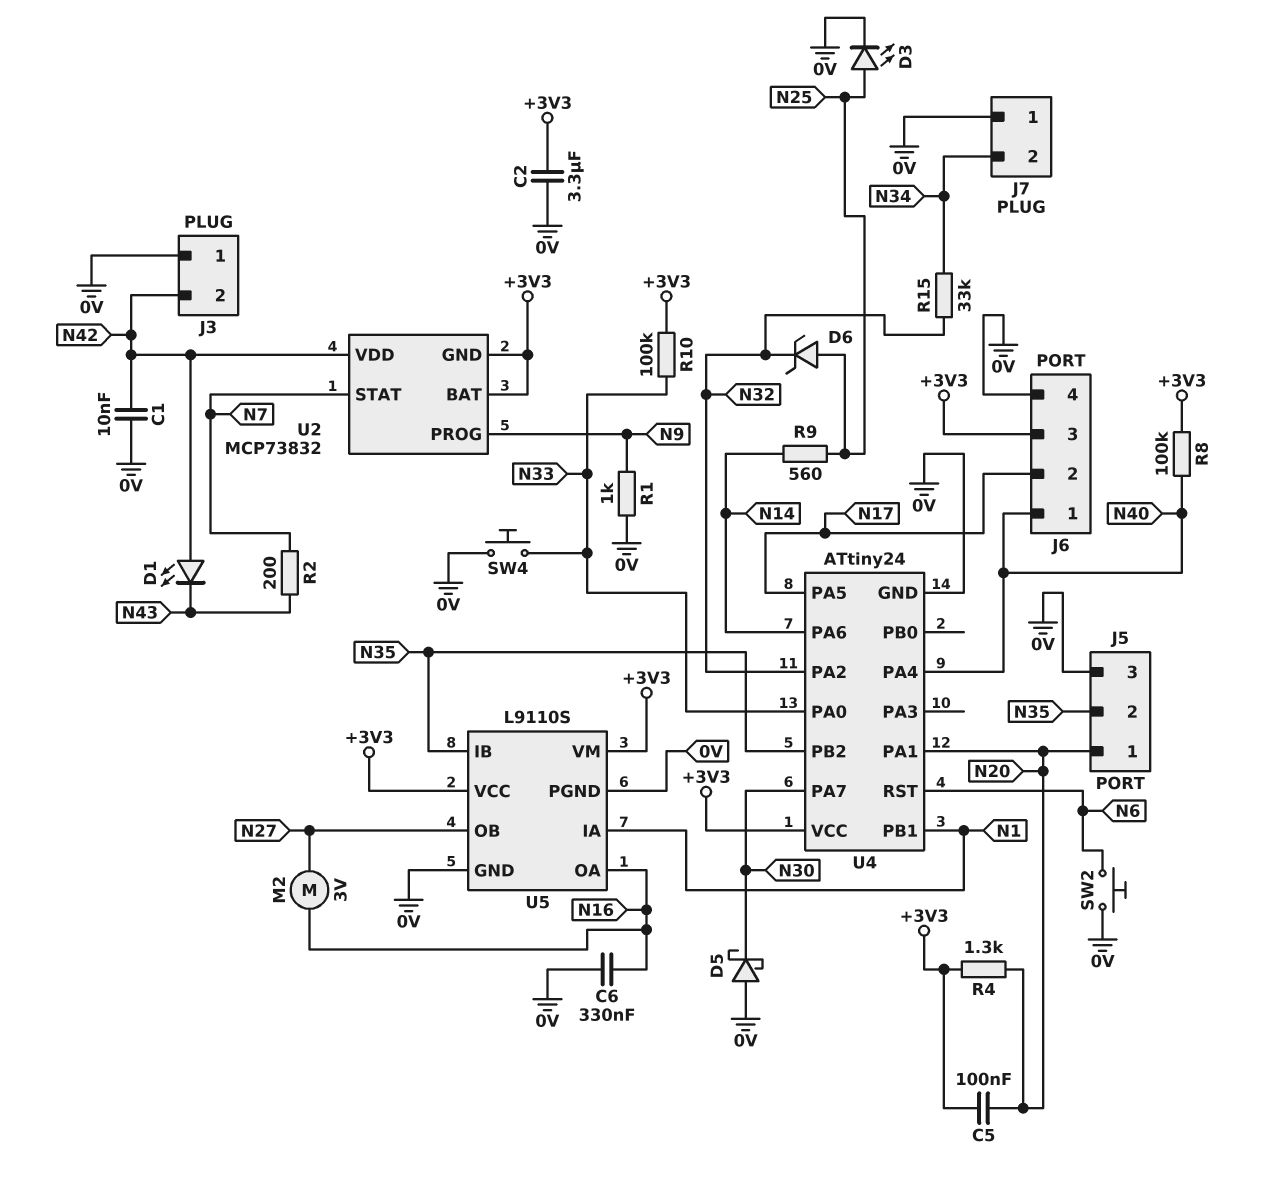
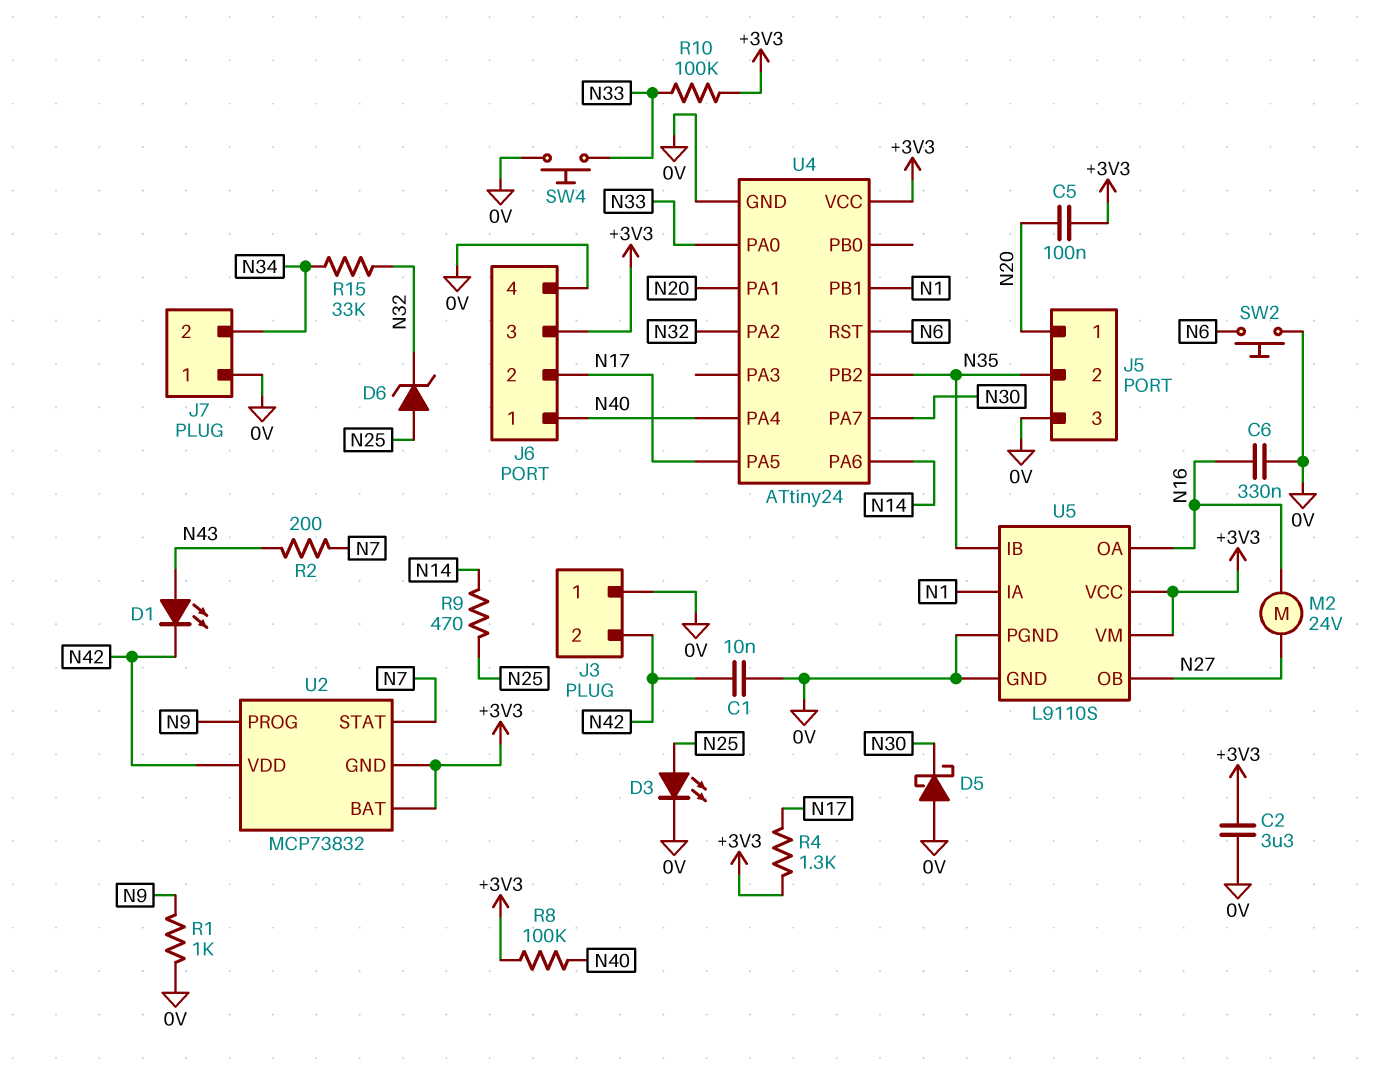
D1: LED (A N42, K N43) -> LED (A N43, K N42)
M2: motor 3V (N16, N27) -> motor 24V (N16, N27)
R4: 1.3k (+3V3, N20) -> 1.3k (+3V3, N17)
R9: 560 (N14, N25) -> 470 (N14, N25)

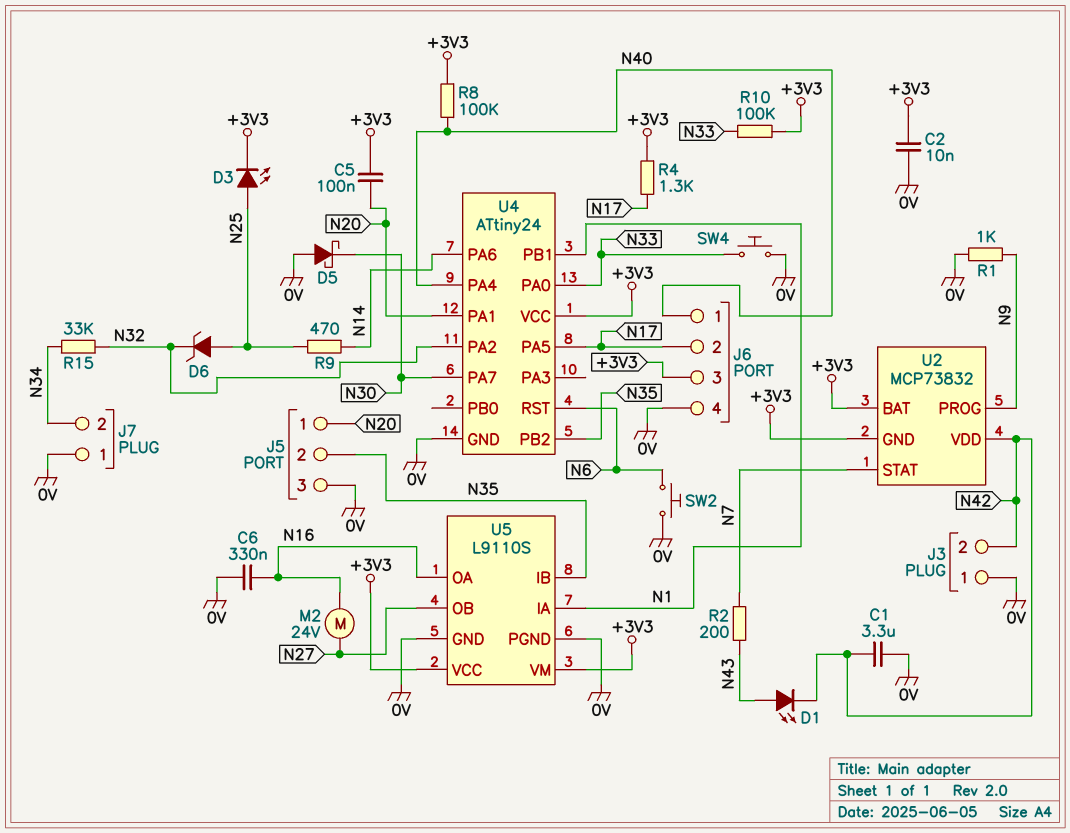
C1: 10nF (0V, N42) -> 3.3uF (0V, N42)
C2: 3.3uF (+3V3, 0V) -> 10nF (+3V3, 0V)
D3: LED (A N25, K 0V) -> LED (A N25, K +3V3)

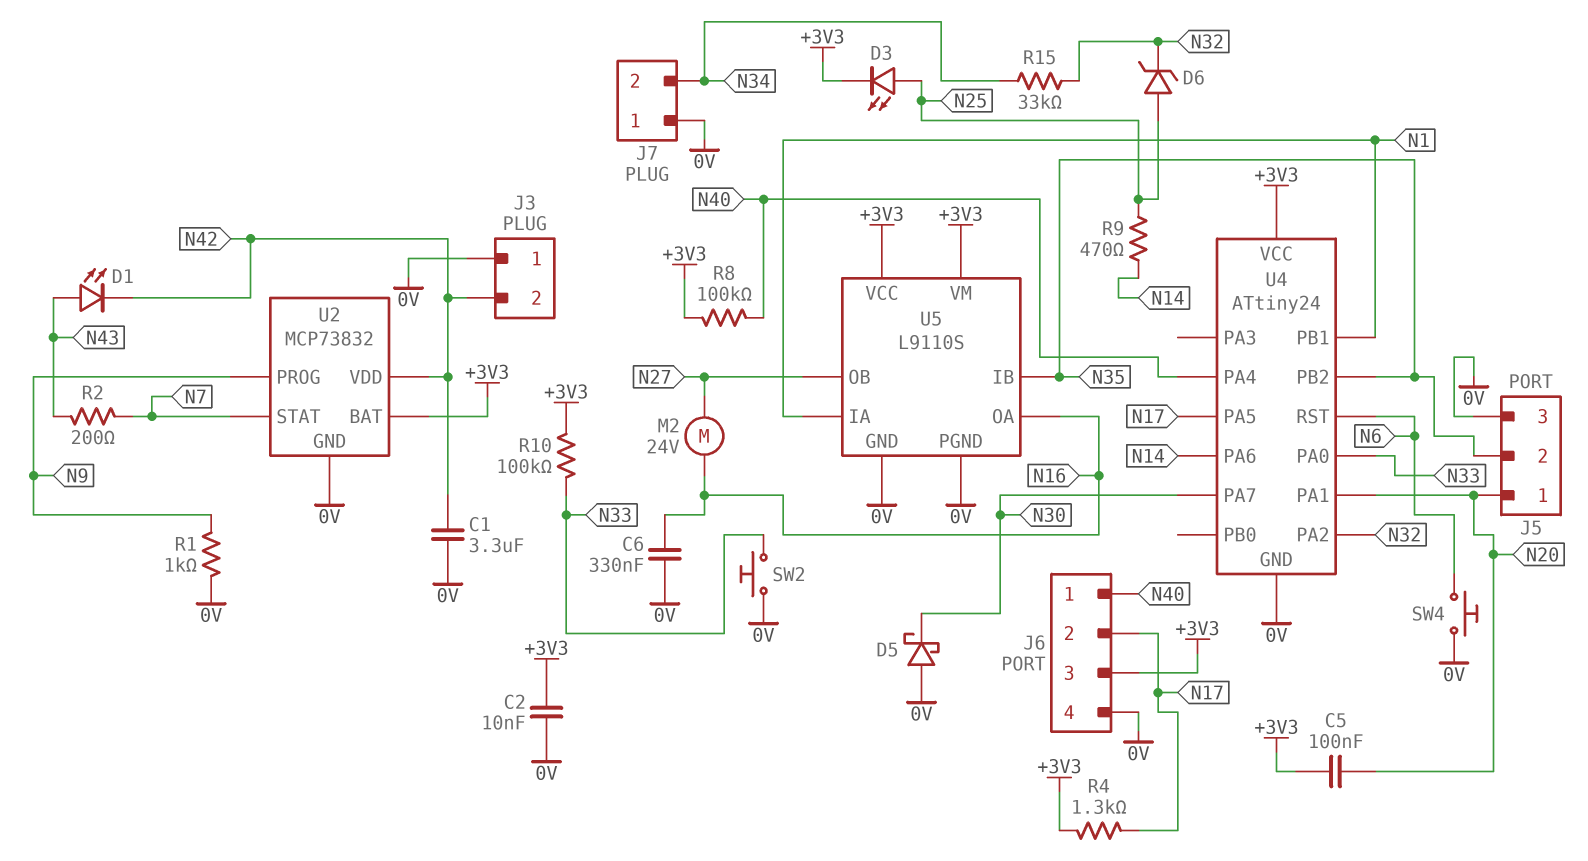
SW2: button (0V, N6) -> button (0V, N33)
SW4: button (0V, N33) -> button (0V, N6)
U2 pin GND: +3V3 -> 0V

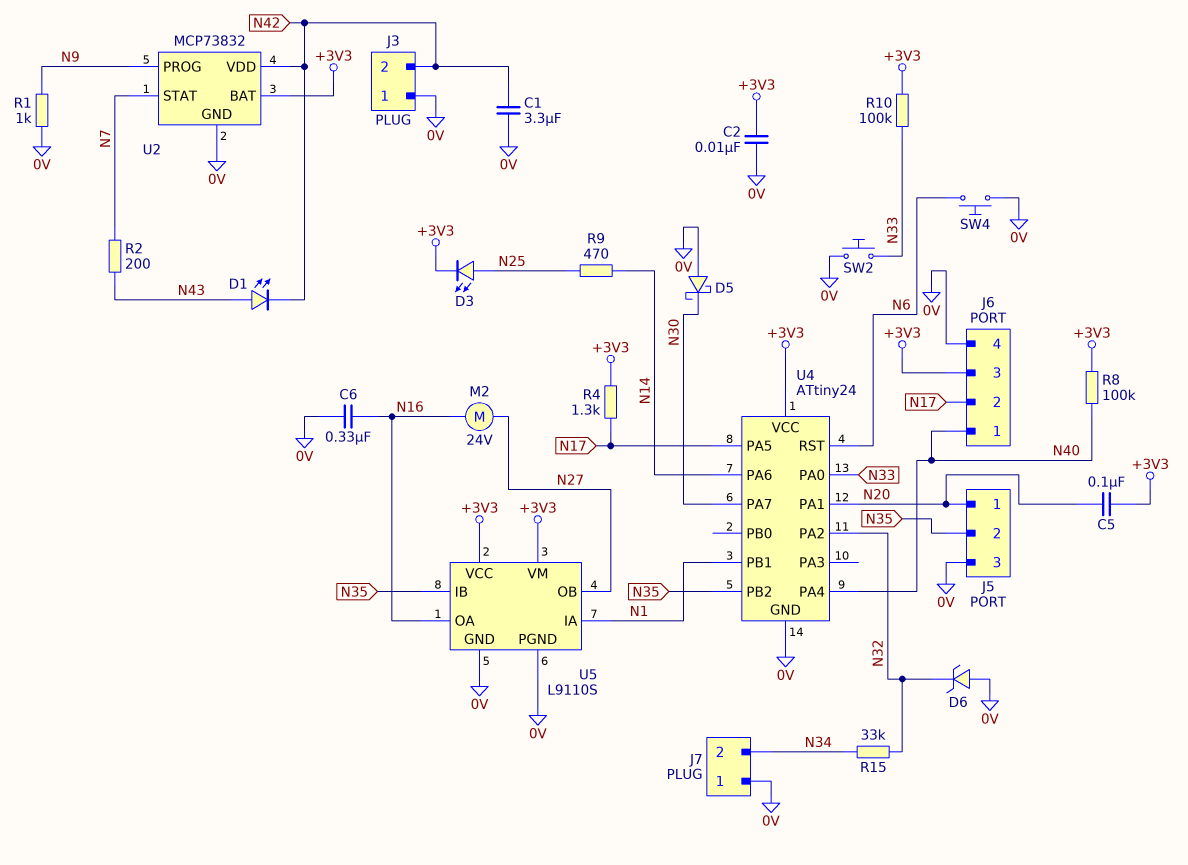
D6: zener (A N25, K N32) -> zener (A 0V, K N32)

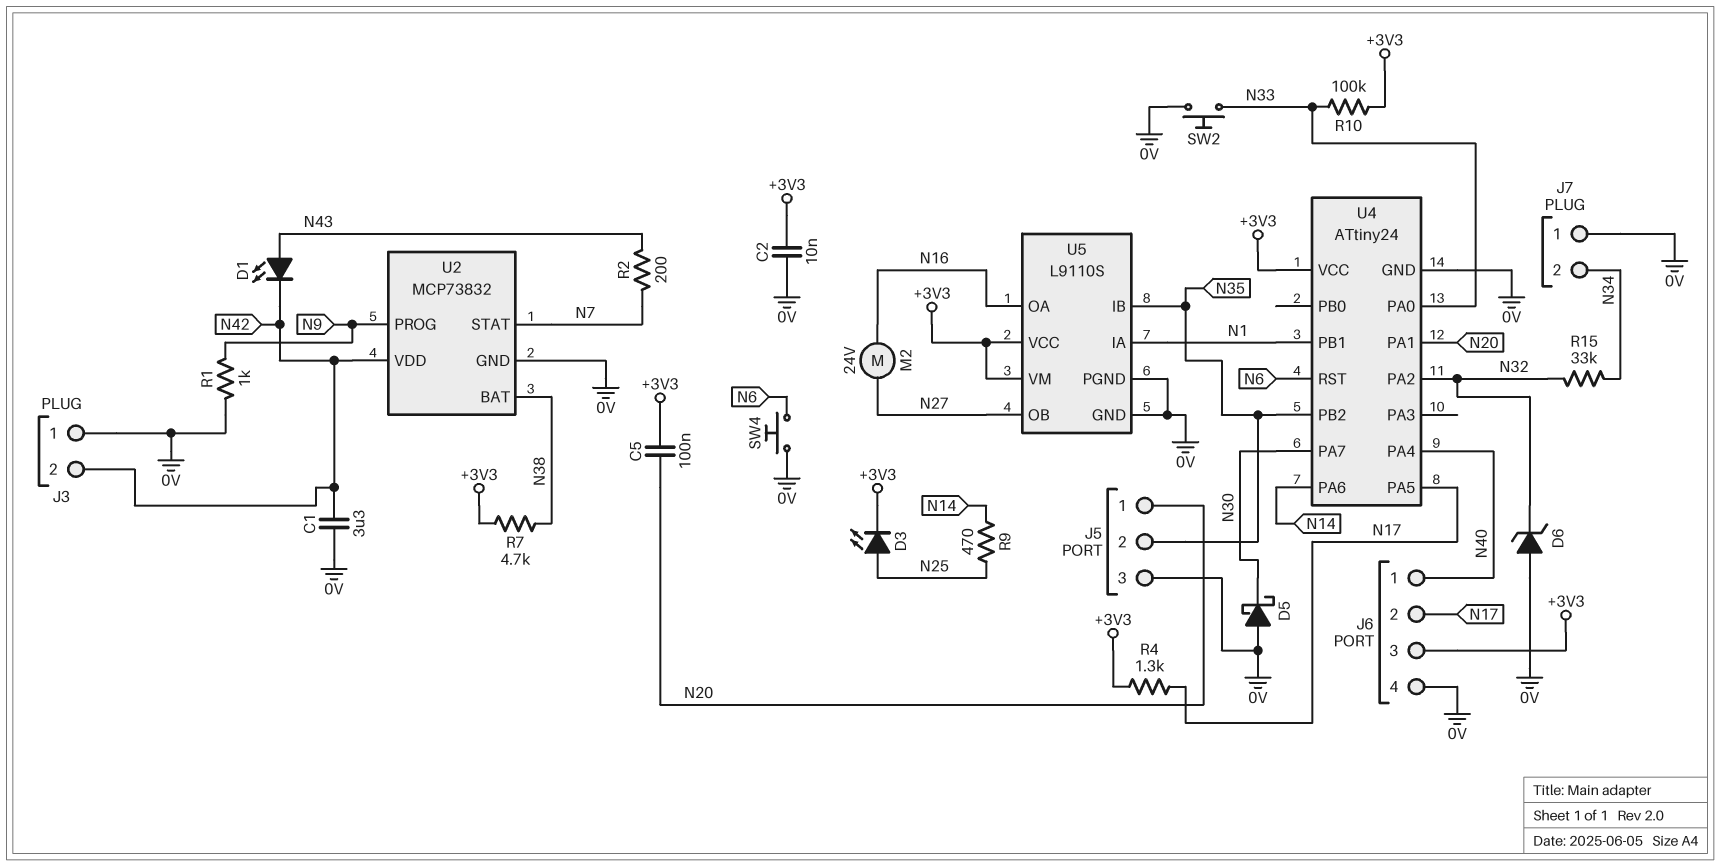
C6: 330nF (0V, N16) -> none
R7: none -> 4.7k (+3V3, N38)
R8: 100k (+3V3, N40) -> none
U2 pin BAT: +3V3 -> N38

